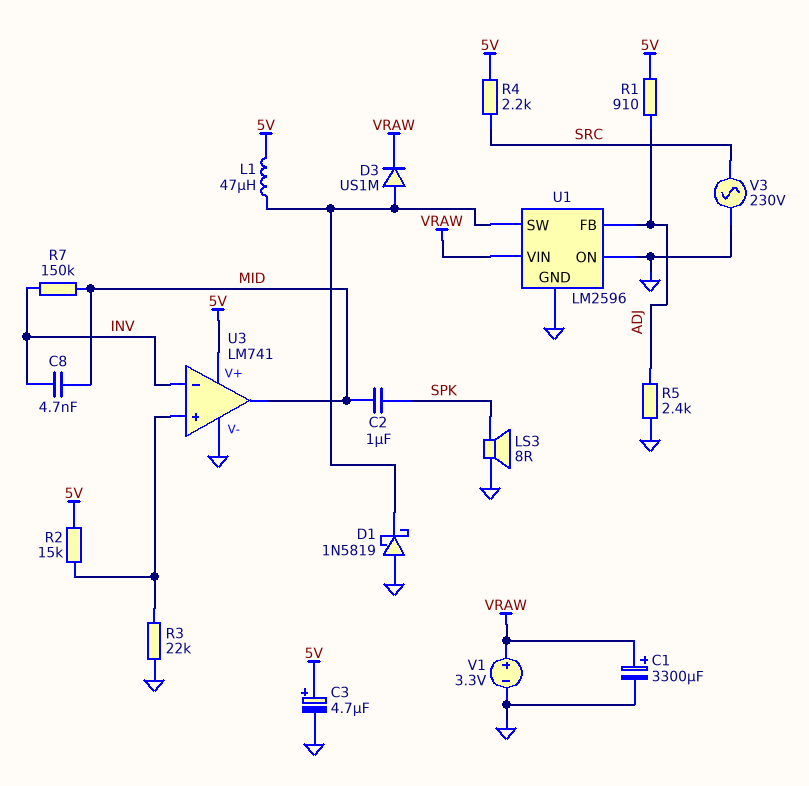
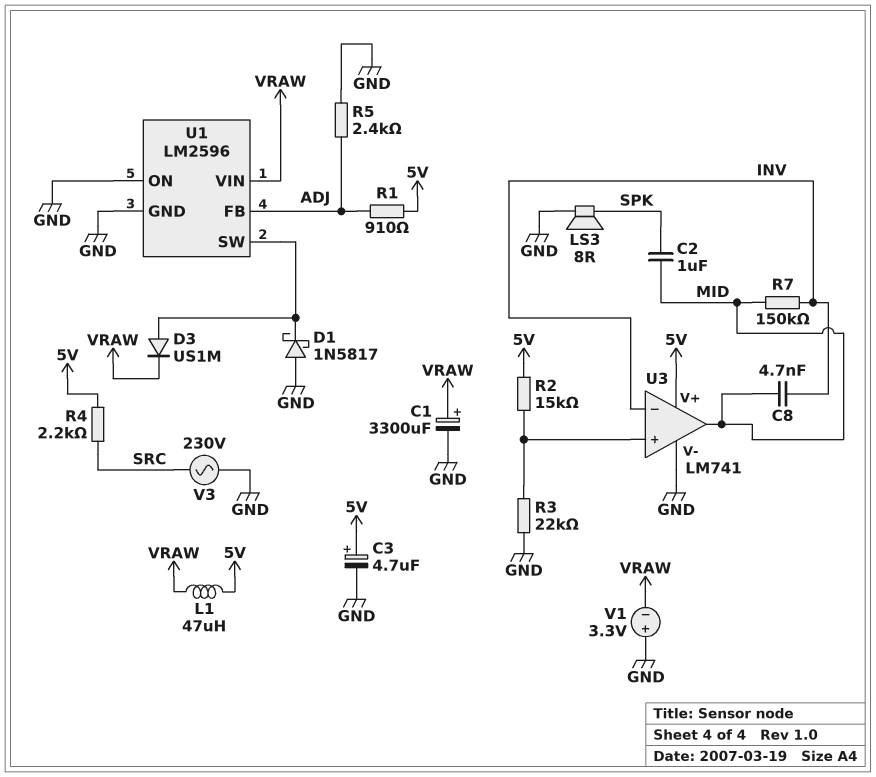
D1: schottky 1N5819 (A GND, K U1/SW) -> schottky 1N5817 (A GND, K U1/SW)
L1: 47uH (5V, U1/SW) -> 47uH (5V, VRAW)
V1: 3.3V (plus VRAW, minus GND) -> 3.3V (plus GND, minus VRAW)

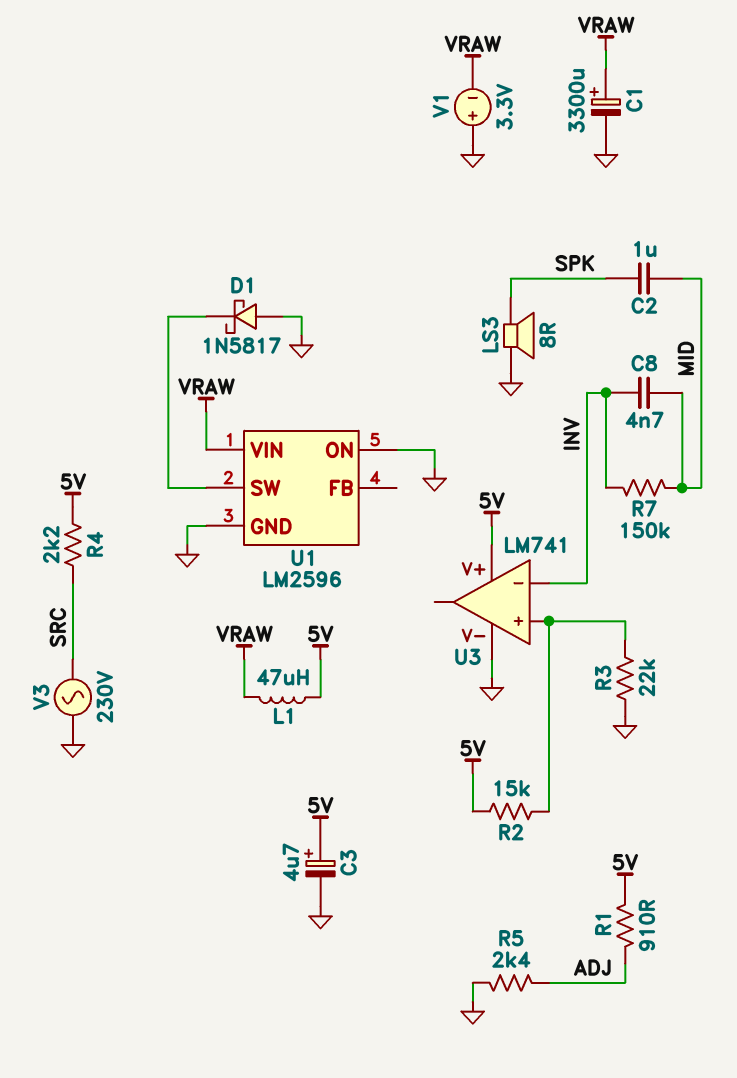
D3: diode US1M (A U1/SW, K VRAW) -> none
U1 pin FB: ADJ -> none
U3 pin out: MID -> none

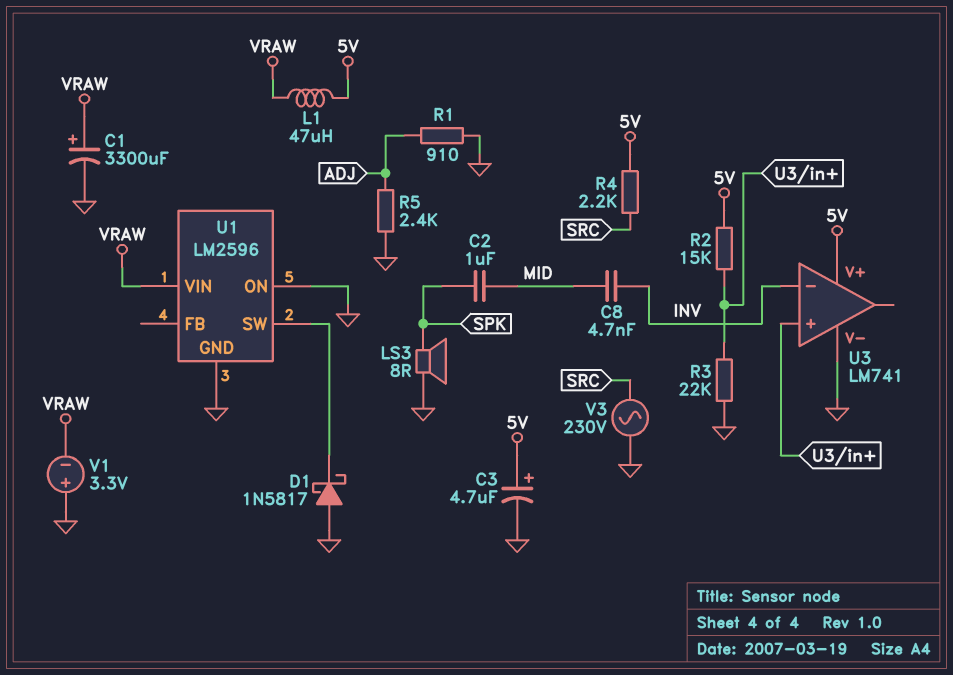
R1: 910 (5V, ADJ) -> 910 (ADJ, GND)
R7: 150k (INV, MID) -> none

